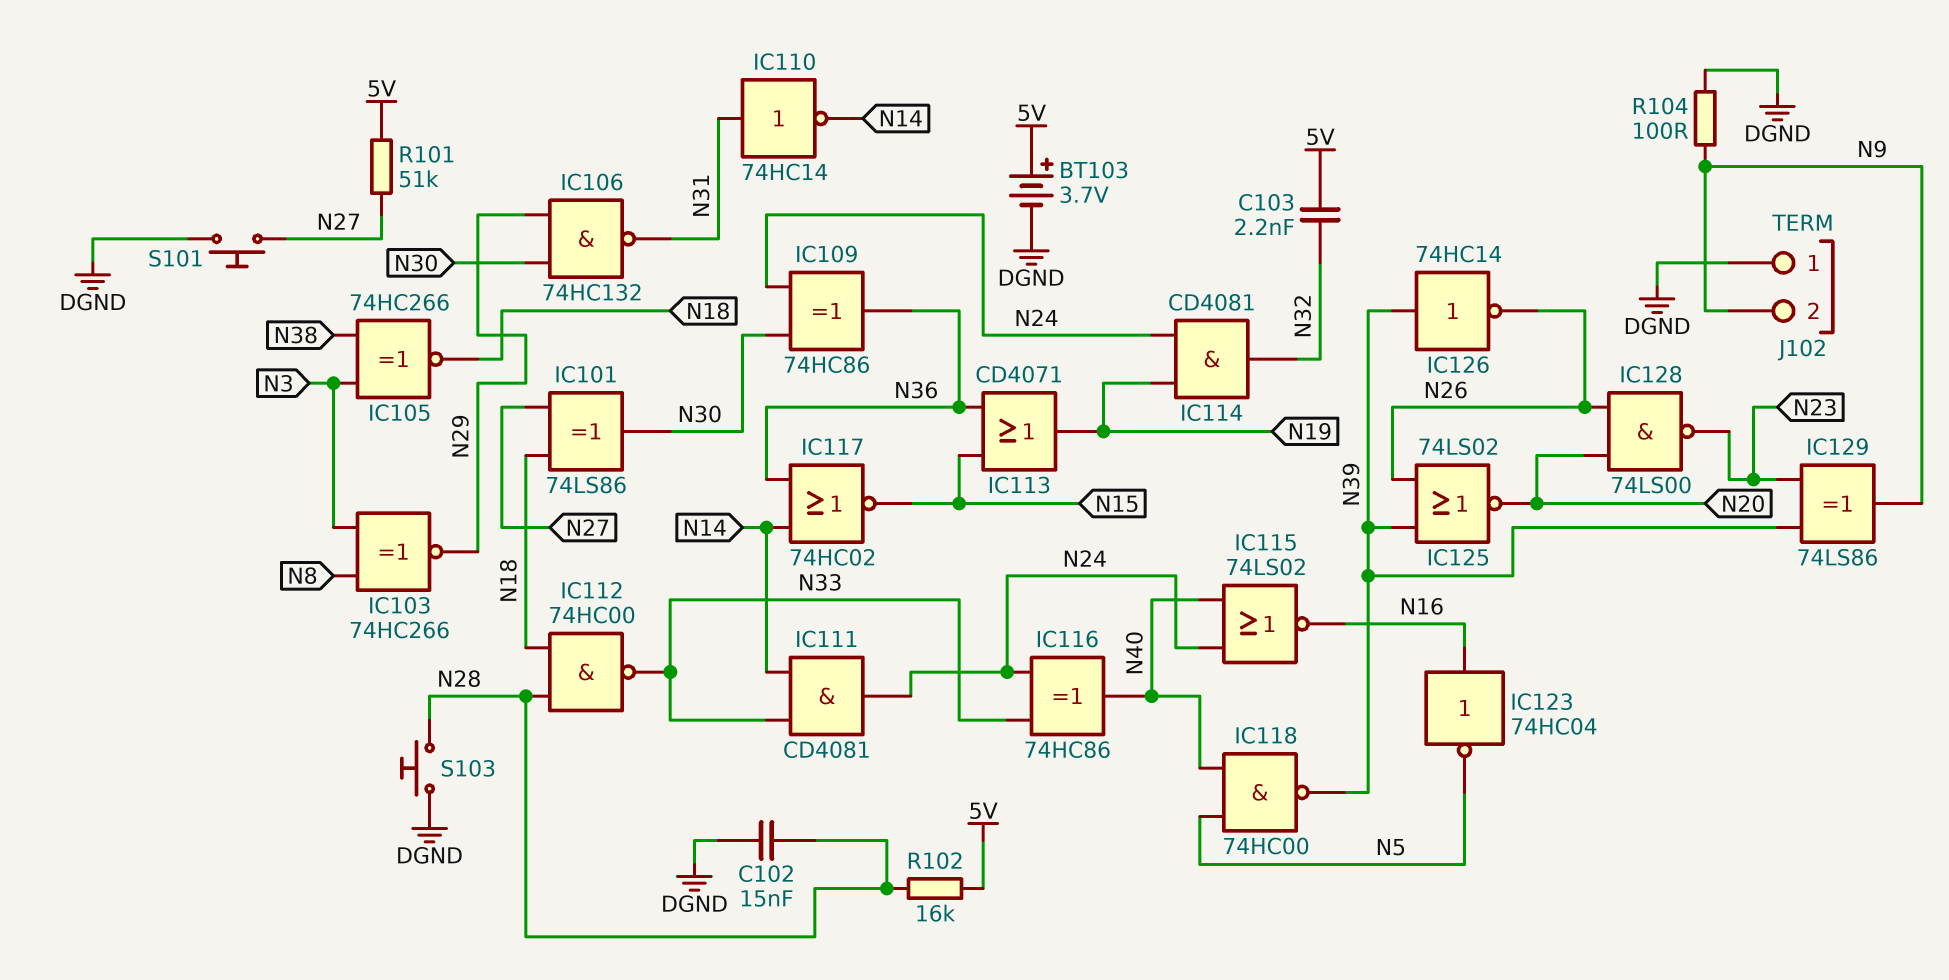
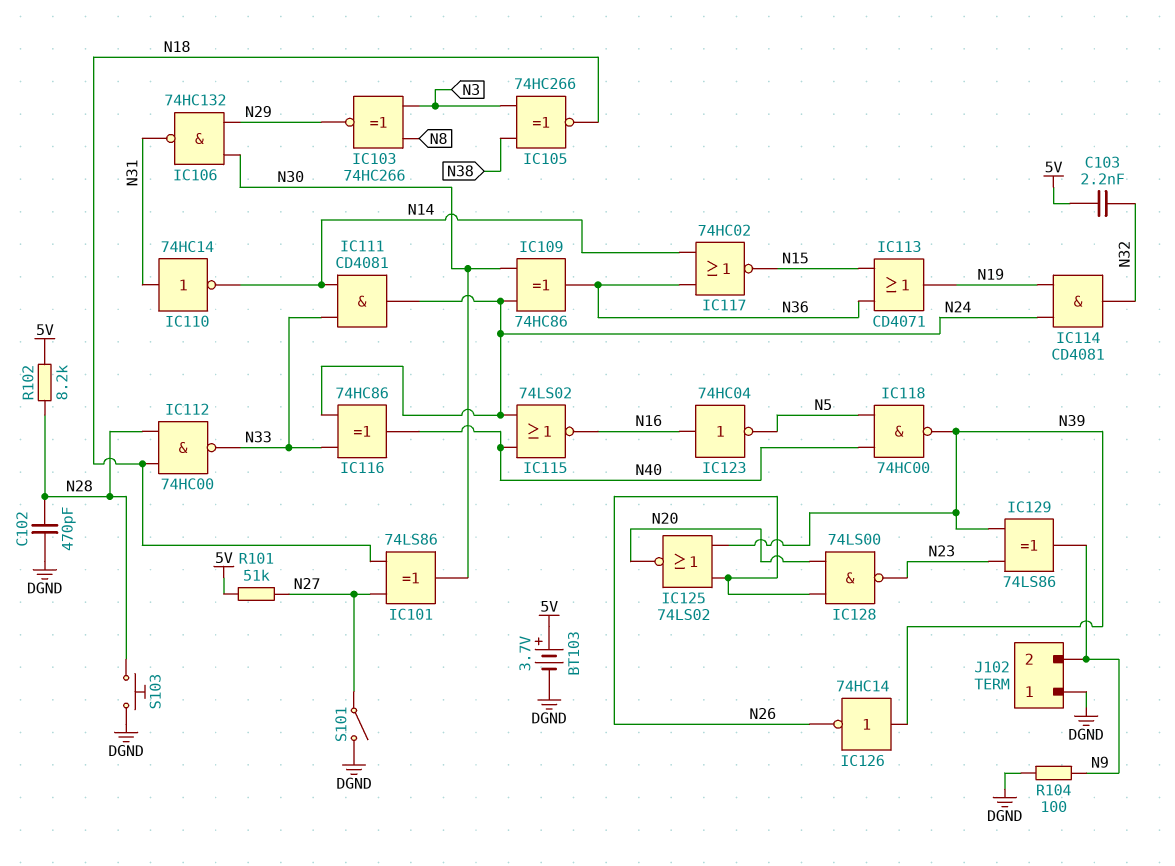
C102: 15nF (DGND, N28) -> 470pF (DGND, N28)
R102: 16k (5V, N28) -> 8.2k (5V, N28)
S101: button (DGND, N27) -> switch (DGND, N27)

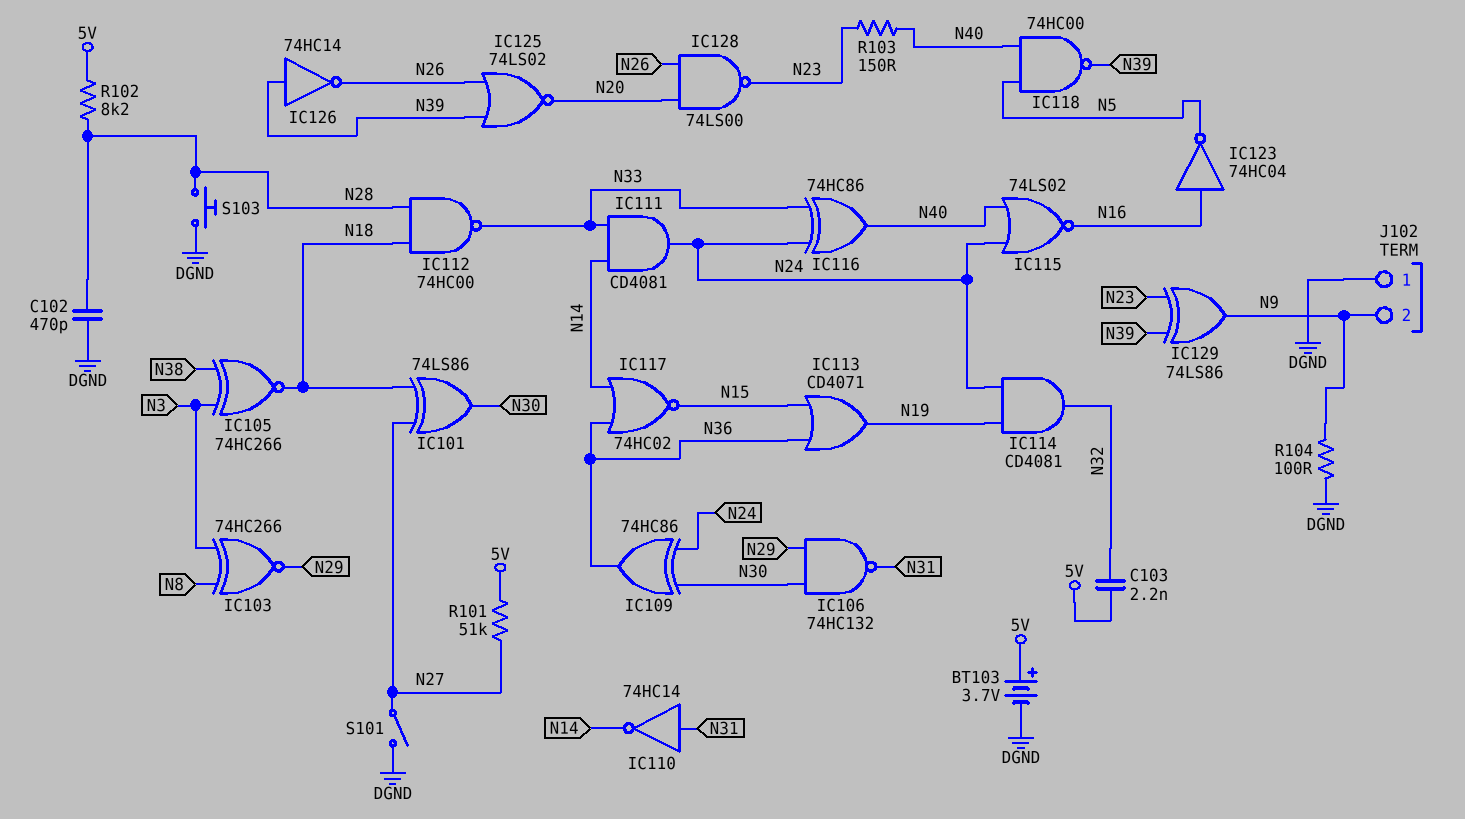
R103: none -> 150 (N23, N40)

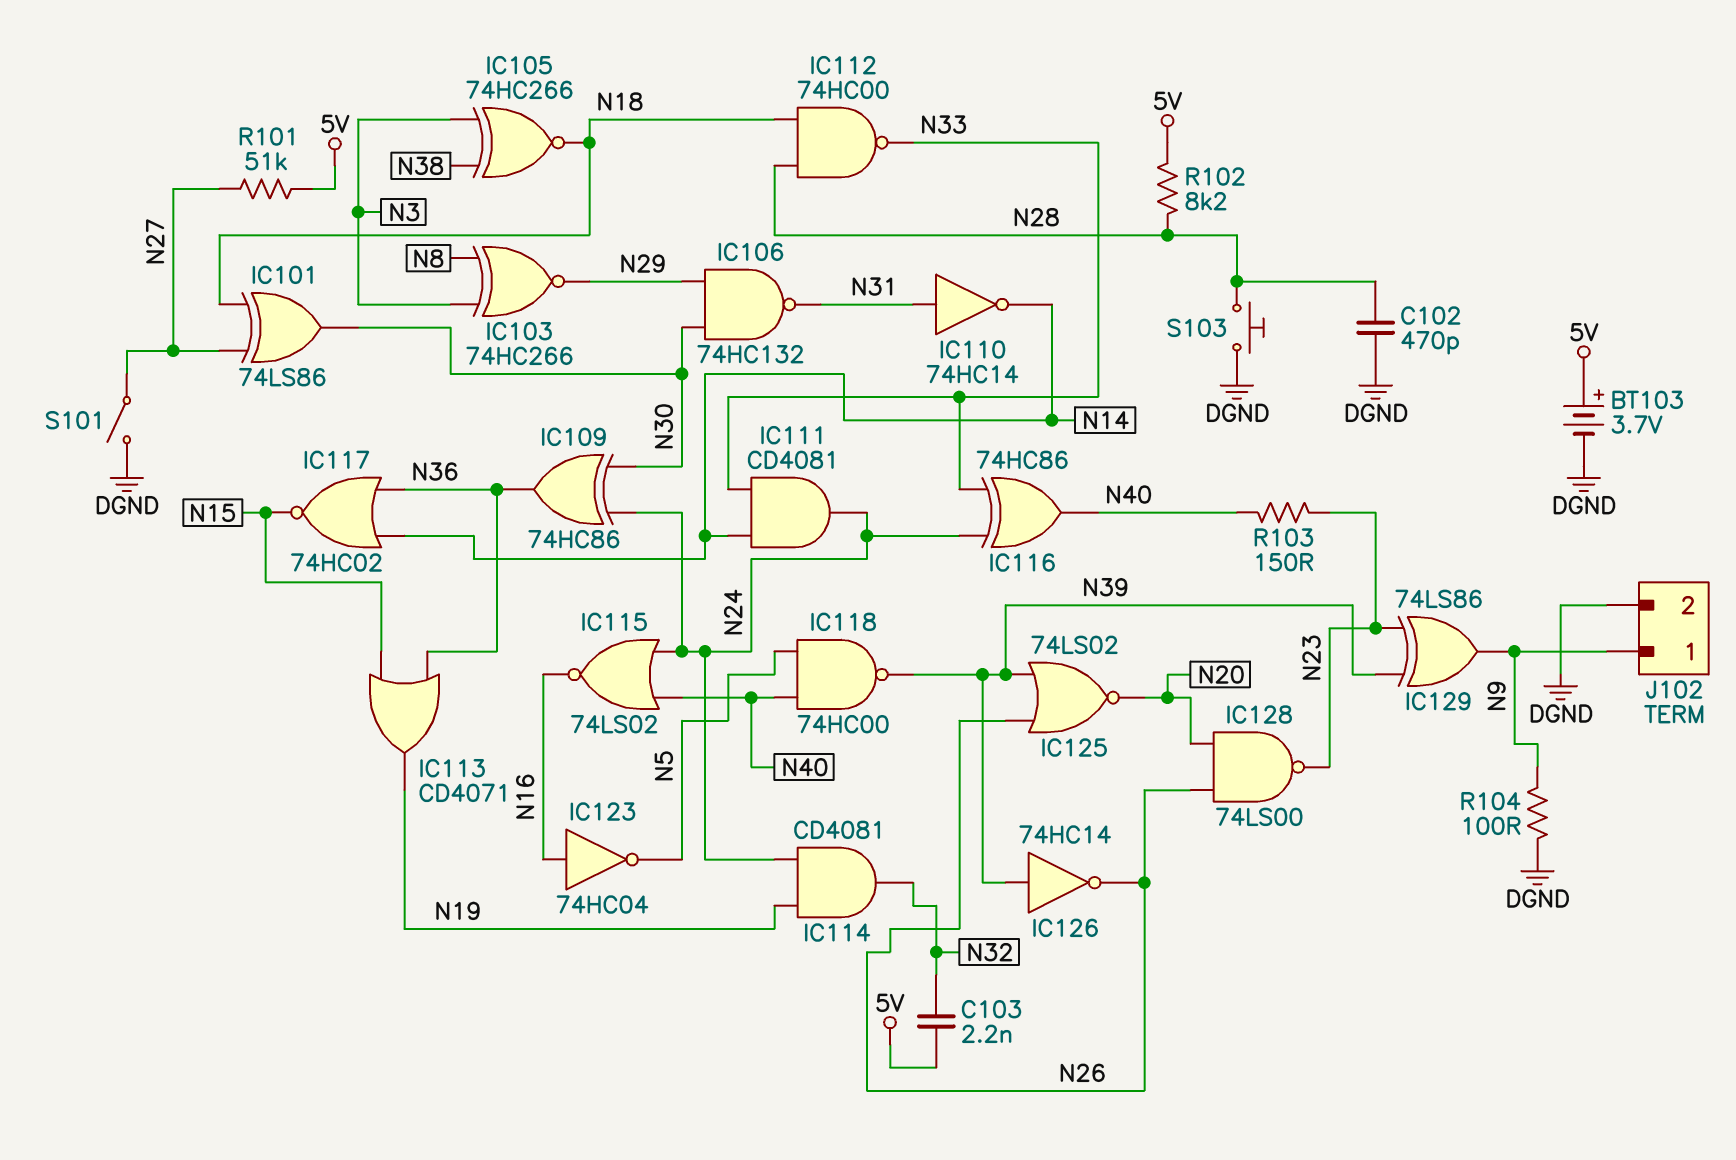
J102 pin 1: DGND -> N9
J102 pin 2: N9 -> DGND

